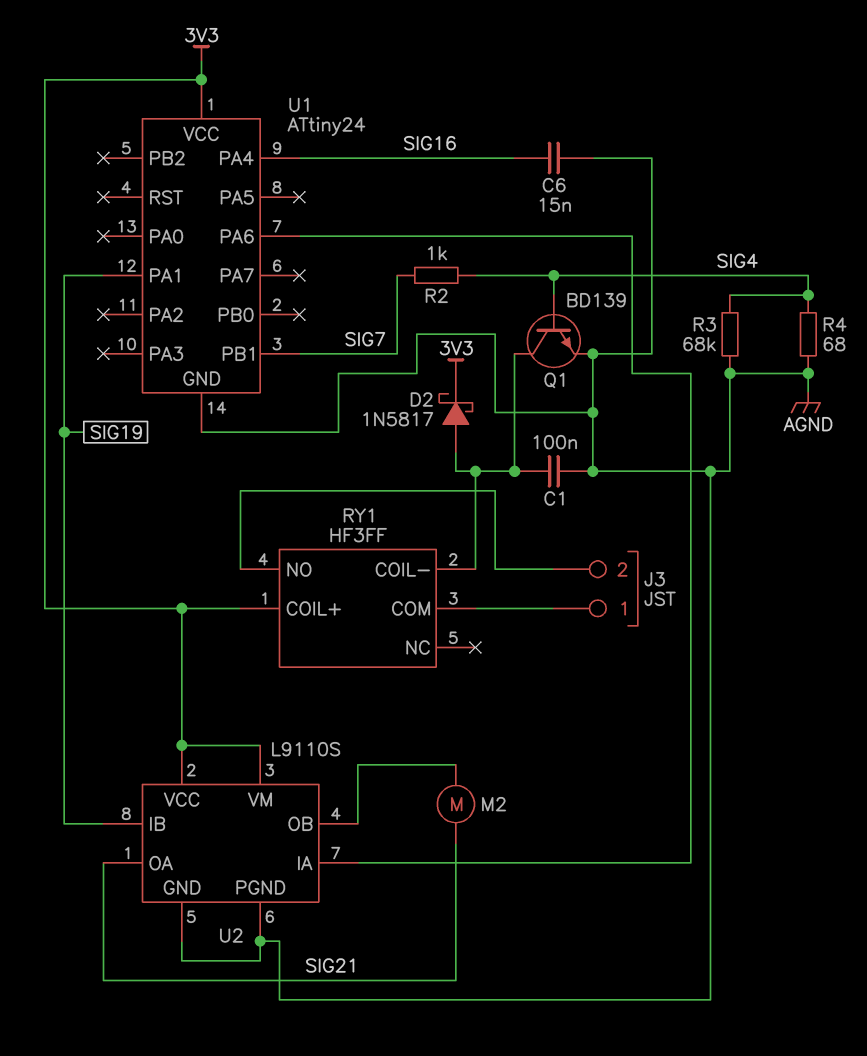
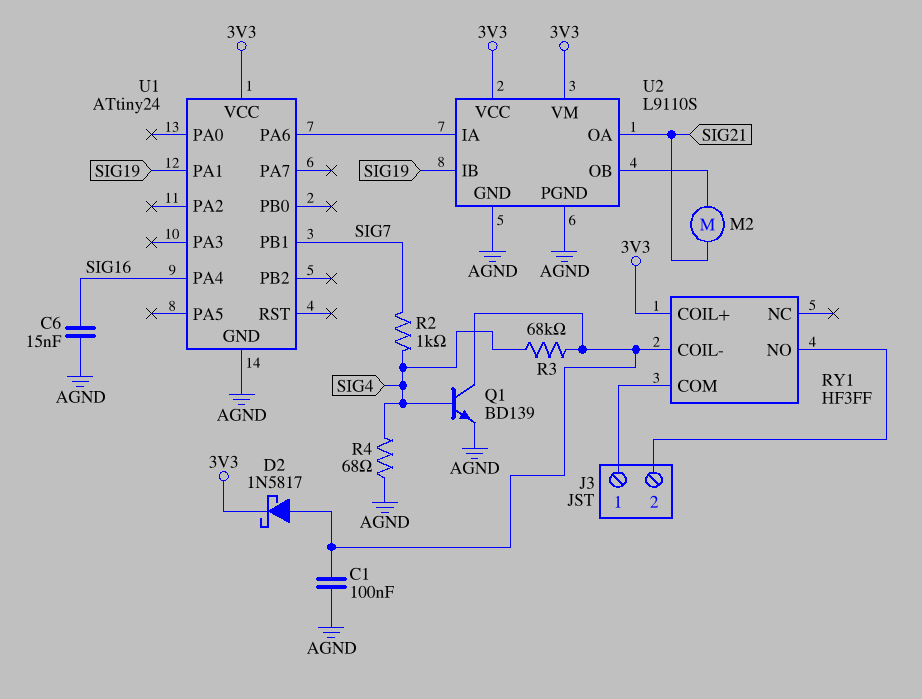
R3: 68k (AGND, SIG4) -> 68k (RY1/COIL-, SIG4)

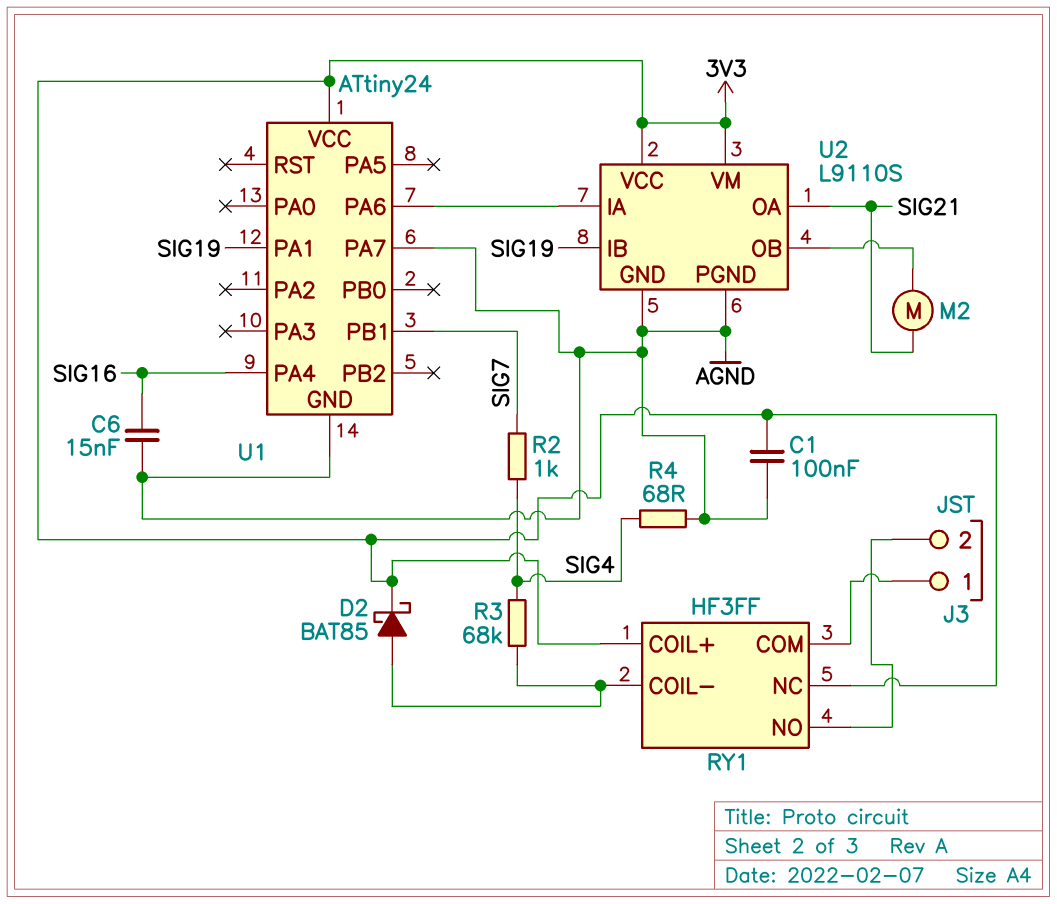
C1: 100nF (AGND, RY1/COIL-) -> 100nF (3V3, AGND)
D2: schottky 1N5817 (A RY1/COIL-, K 3V3) -> schottky BAT85 (A RY1/COIL-, K 3V3)
Q1: NPN BD139 (B SIG4, C RY1/COIL-, E AGND) -> none
RY1 pin NC: none -> 3V3
U1 pin PA7: none -> AGND

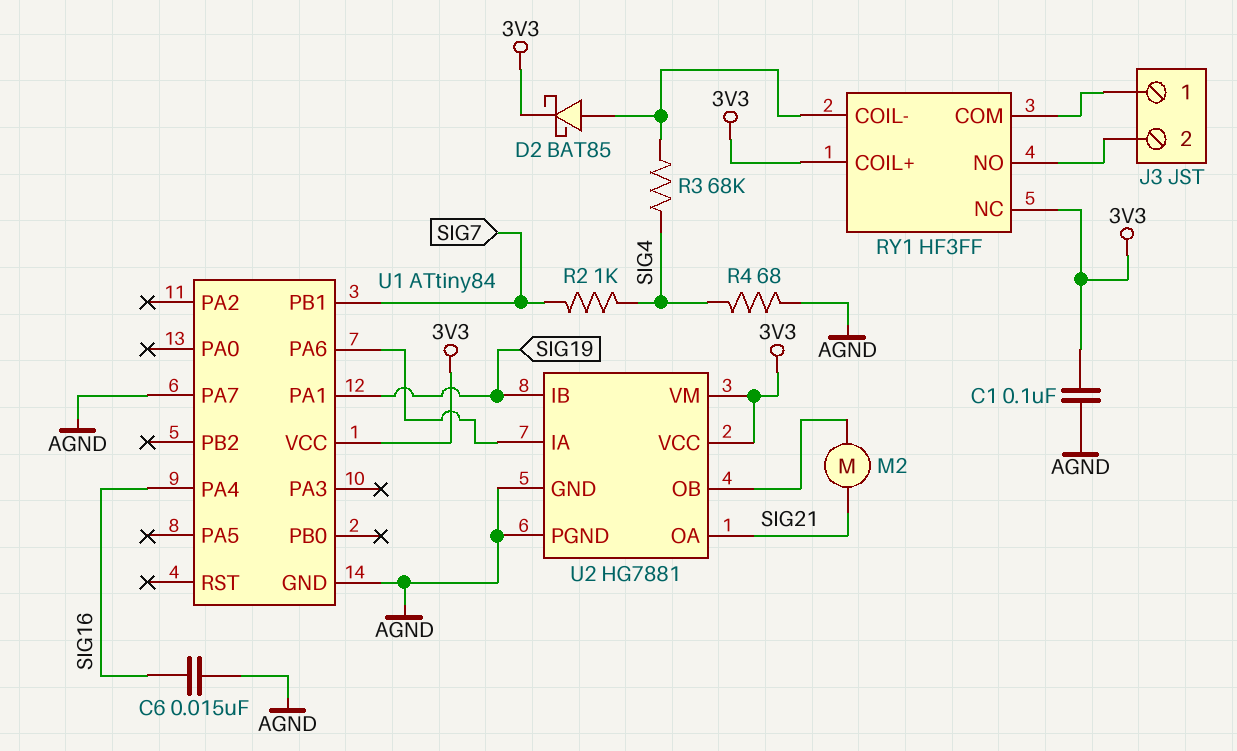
U1: ATtiny24 -> ATtiny84
U2: L9110S -> HG7881

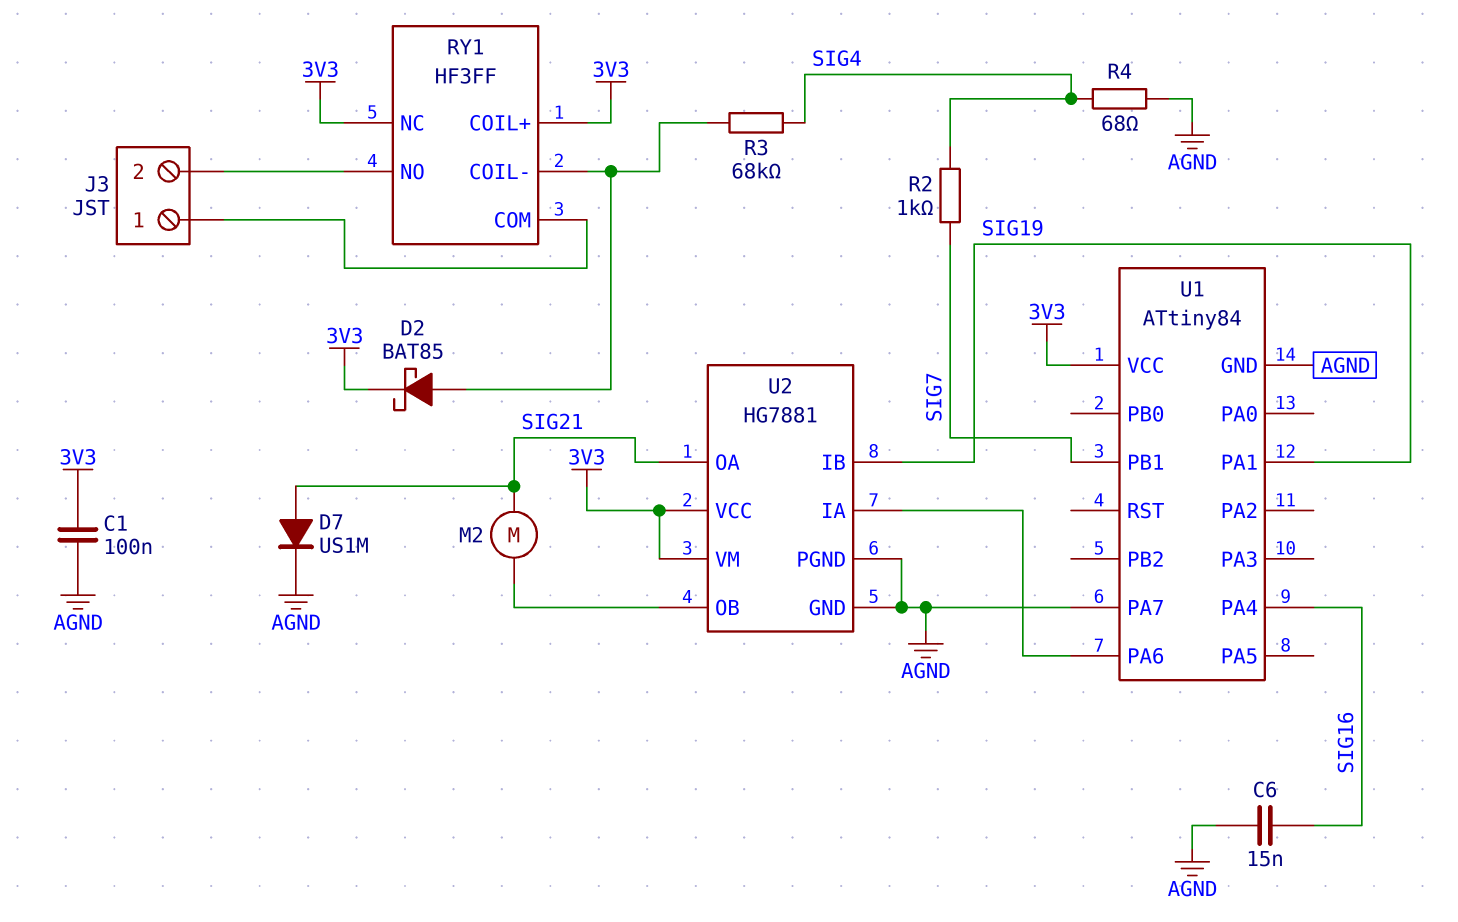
D7: none -> diode US1M (A SIG21, K AGND)

